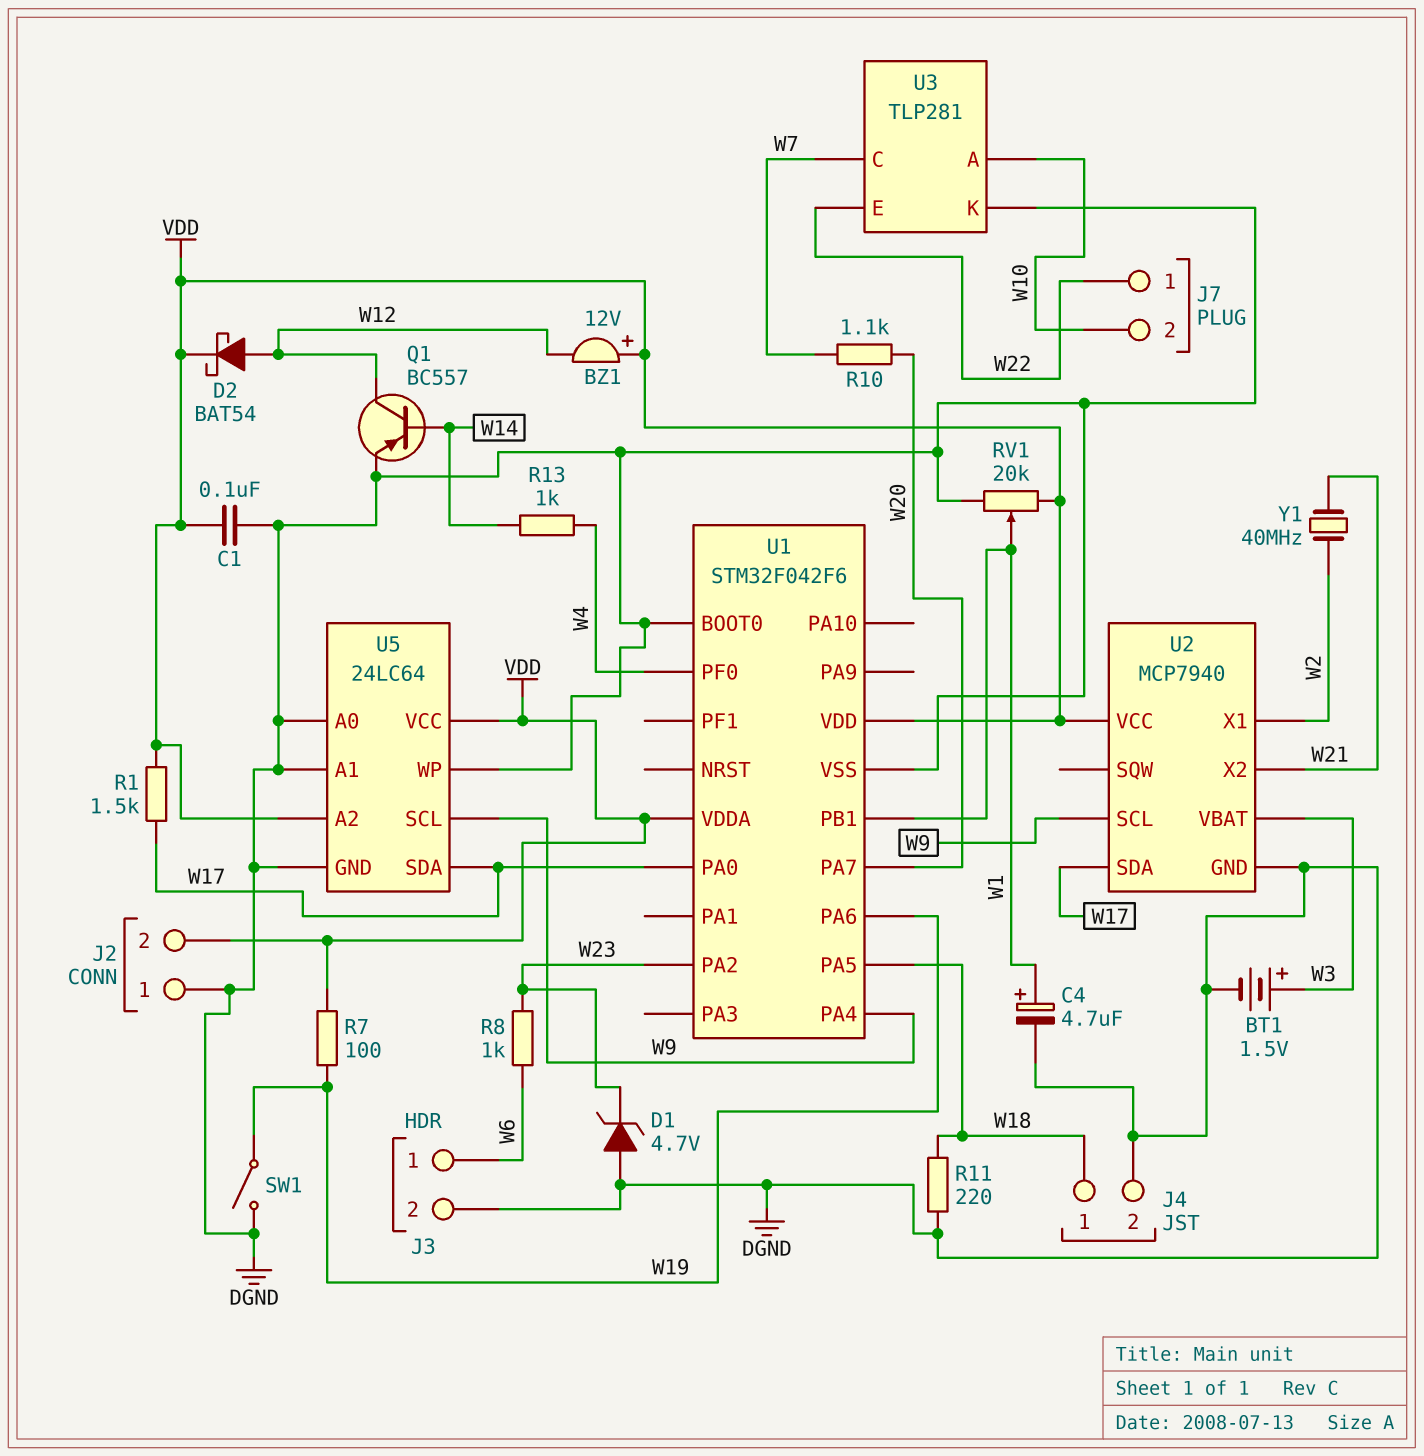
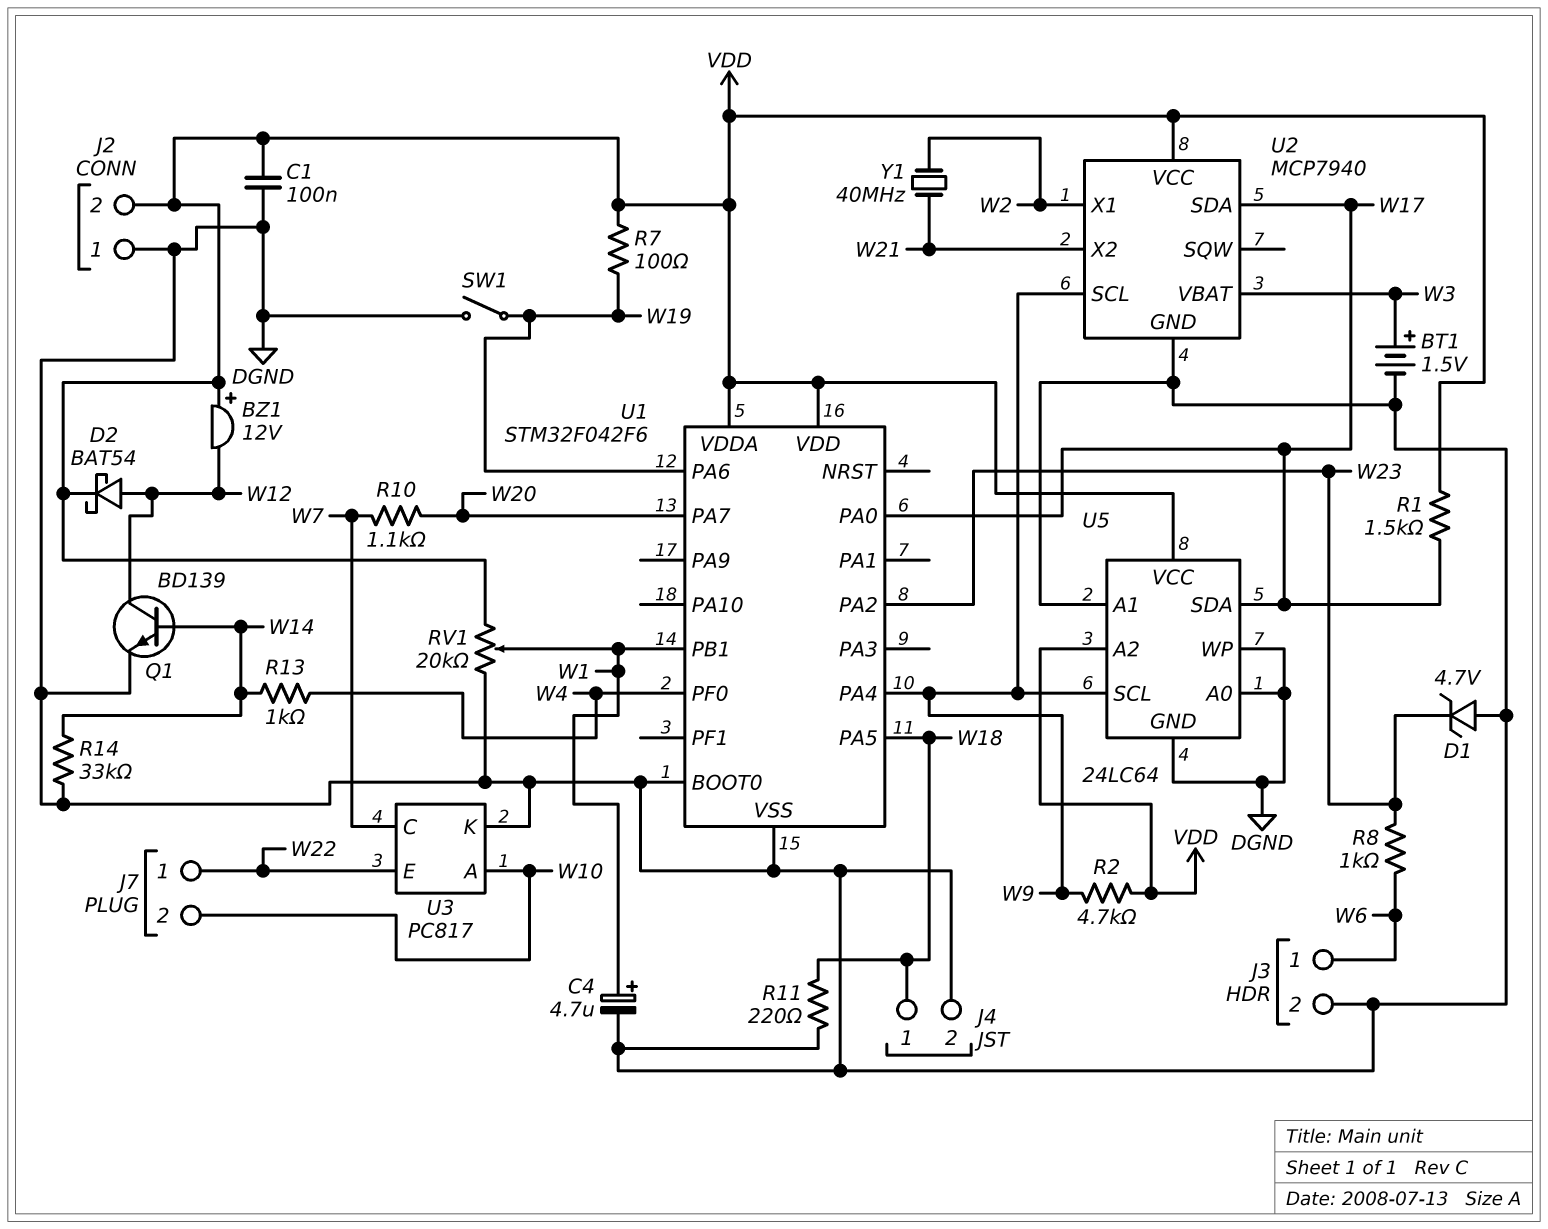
Q1: PNP BC557 (B W14, C W12, E DGND) -> NPN BD139 (B W14, C W12, E DGND)
R2: none -> 4.7k (VDD, W9)
R14: none -> 33k (DGND, W14)
U3: TLP281 -> PC817

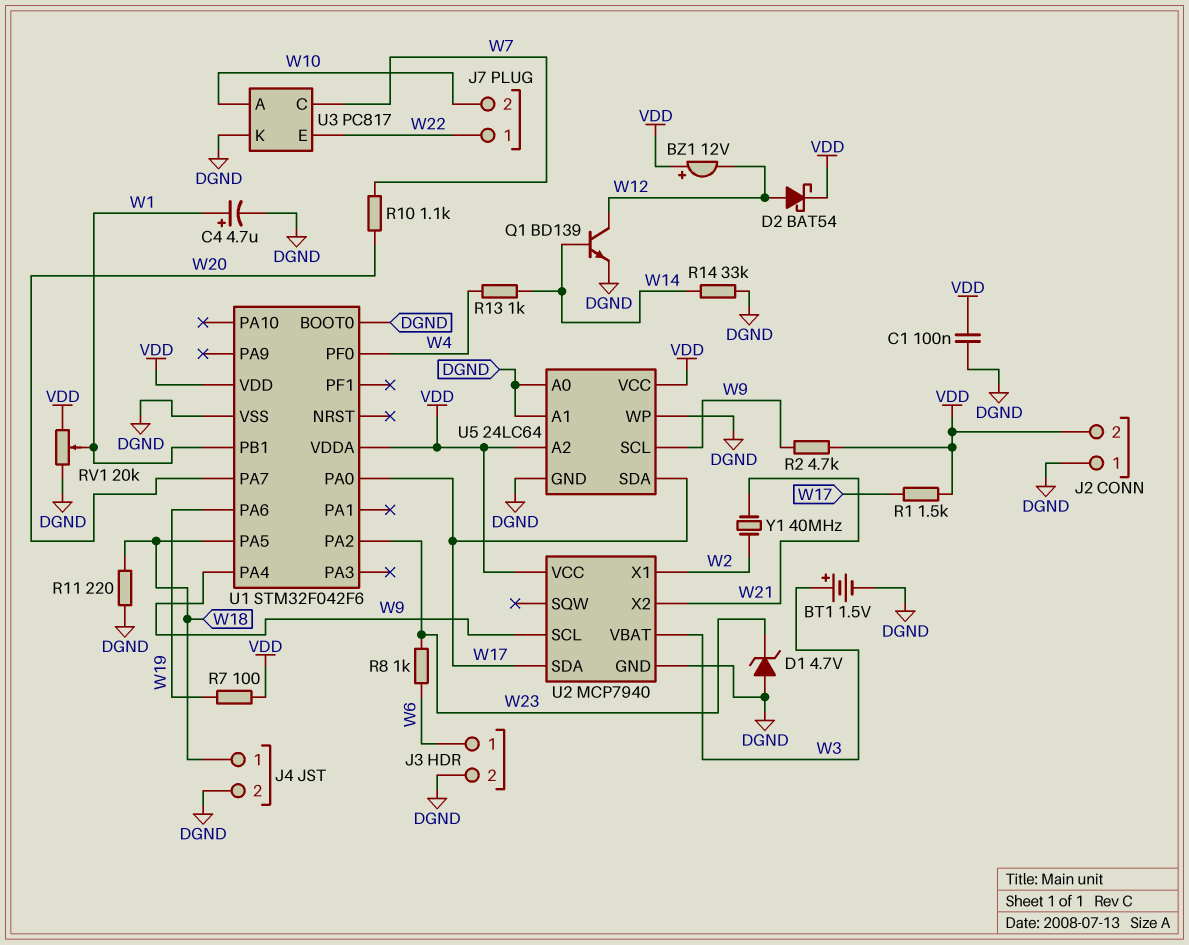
SW1: switch (DGND, W19) -> none

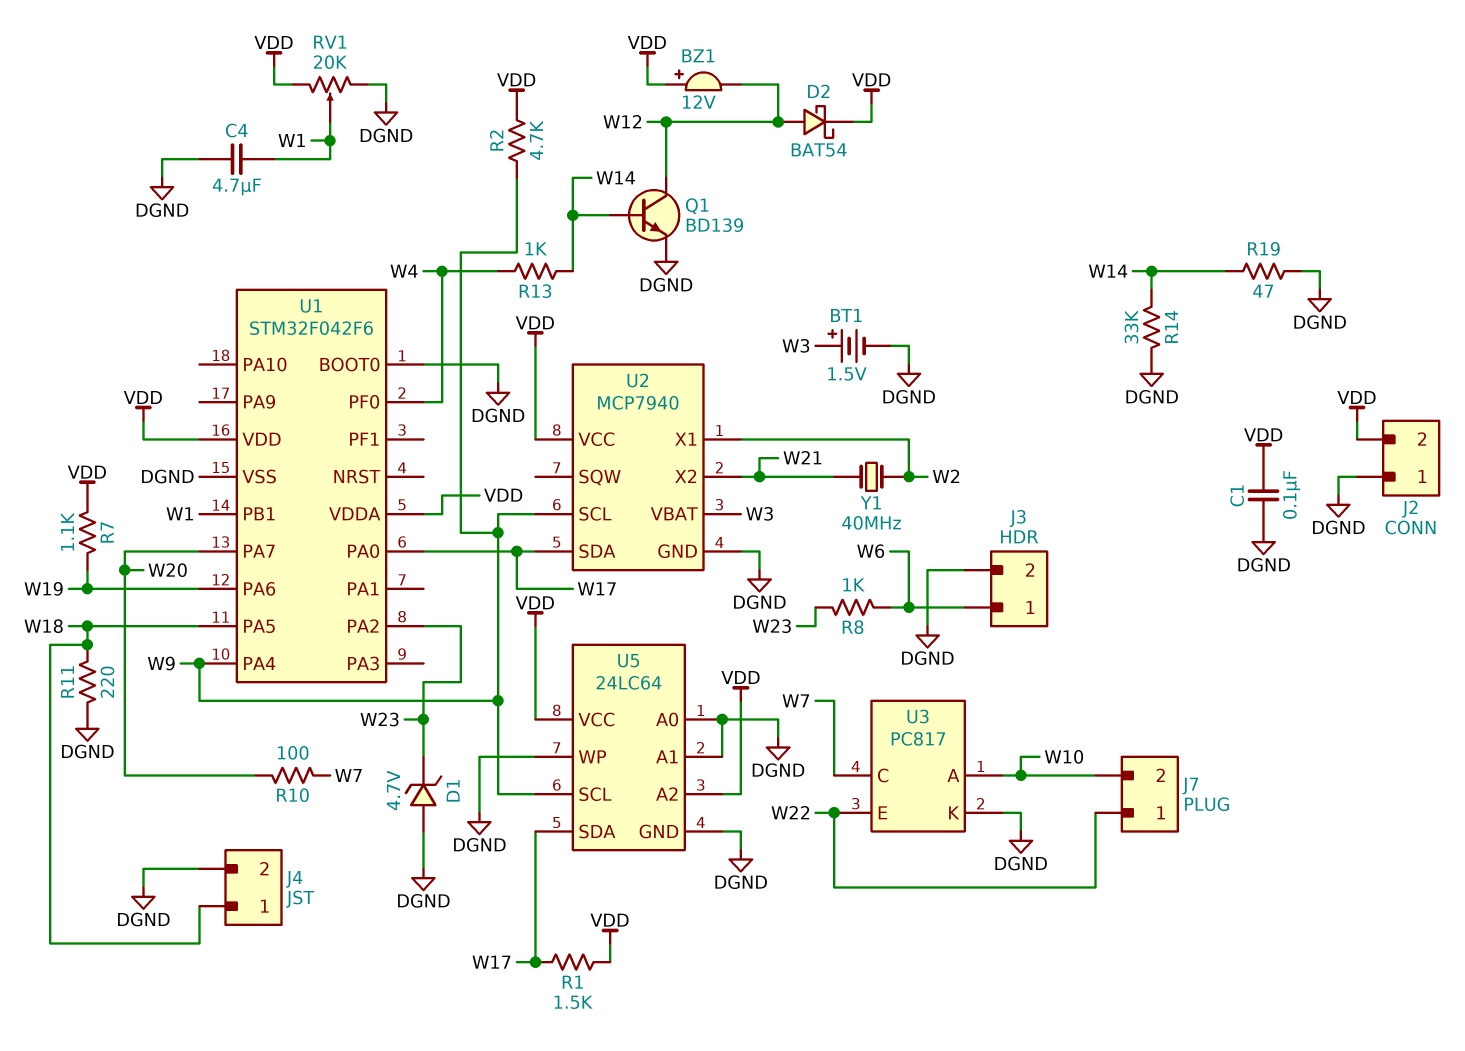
C4: 4.7uF (plus W1, minus DGND) -> 4.7uF (DGND, W1)
R7: 100 (VDD, W19) -> 1.1k (VDD, W19)
R10: 1.1k (W7, W20) -> 100 (W7, W20)
R19: none -> 47 (DGND, W14)

